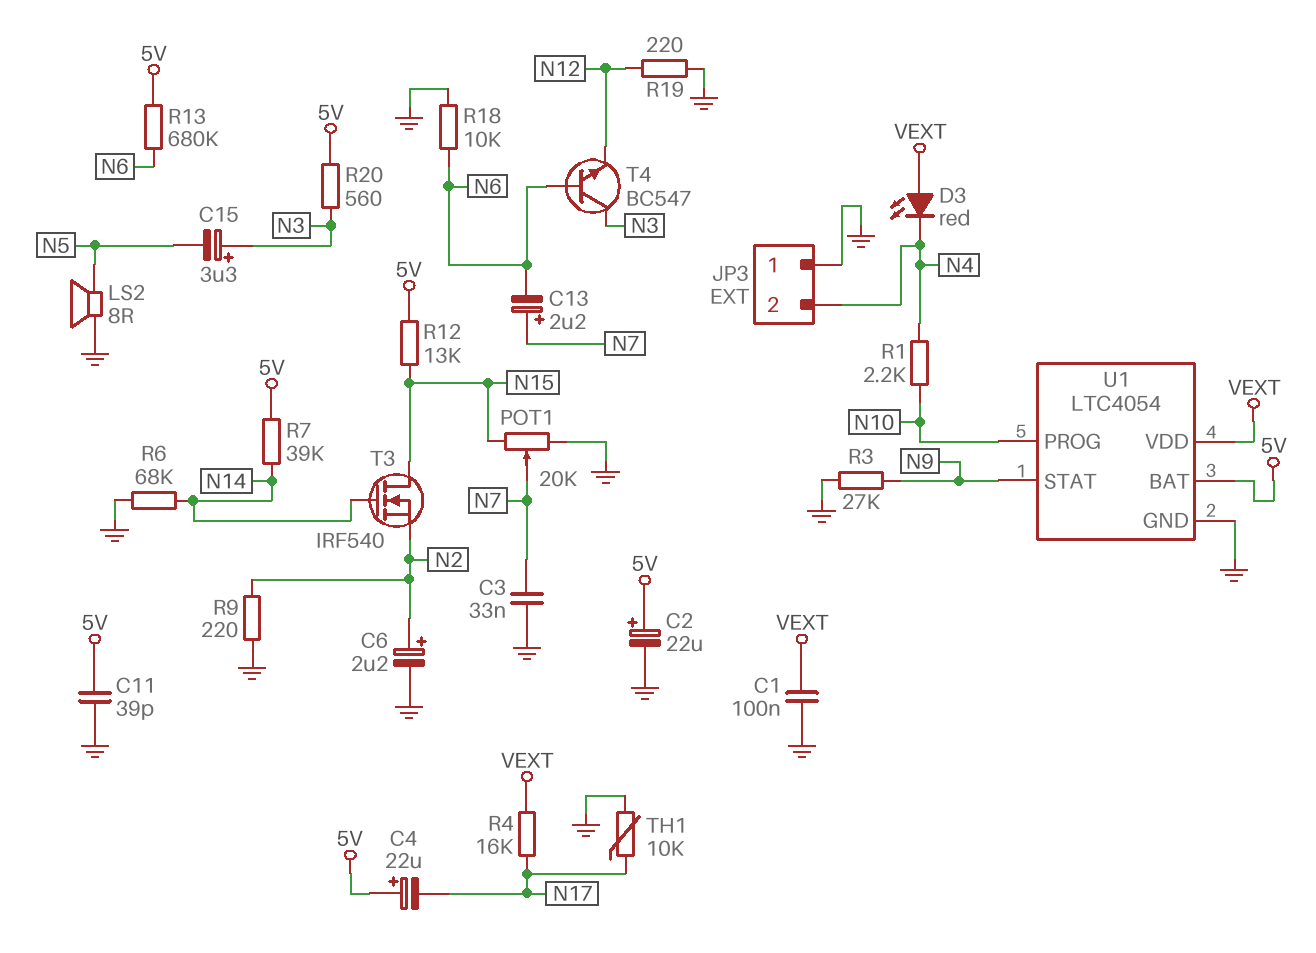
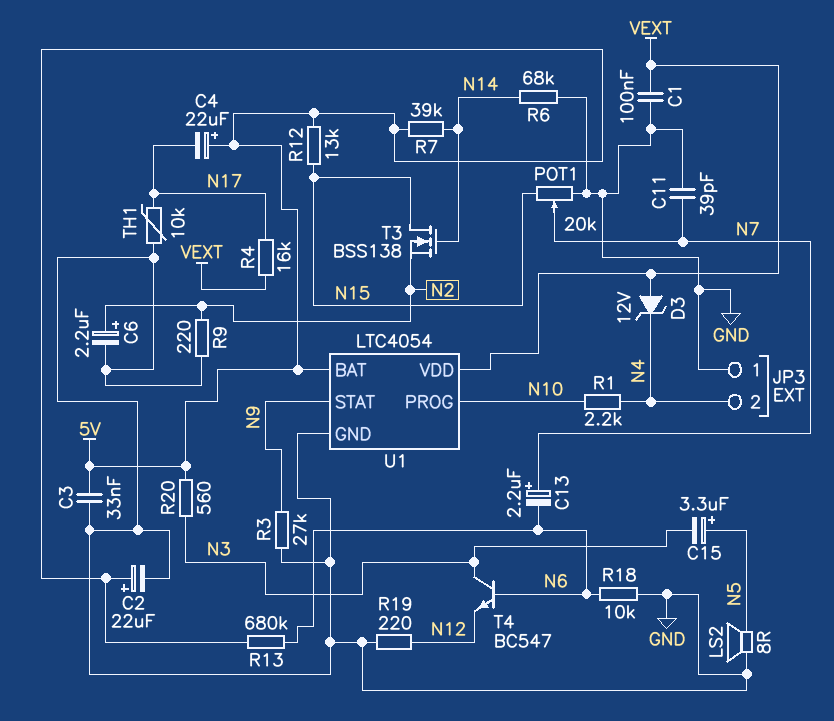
C3: 33nF (GND, N7) -> 33nF (5V, GND)
C11: 39pF (5V, GND) -> 39pF (GND, N7)
C15: 3.3uF (plus N3, minus N5) -> 3.3uF (plus N5, minus N3)
D3: LED red (A VEXT, K N4) -> zener 12V (A VEXT, K N4)
T3: NMOS IRF540 (G N14, D N15, S N2) -> NMOS BSS138 (G N14, D N15, S N2)

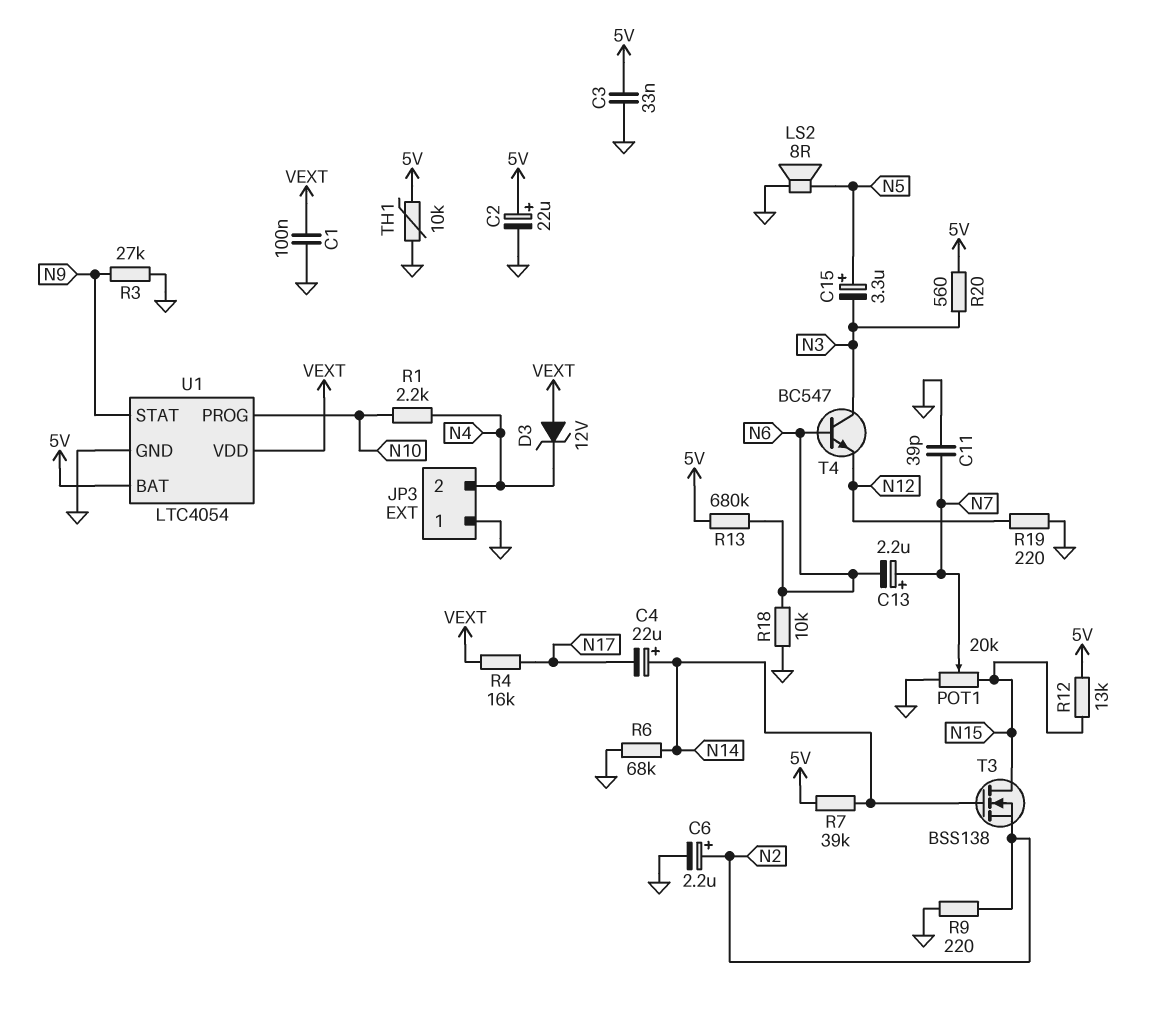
C4: 22uF (plus 5V, minus N17) -> 22uF (plus N14, minus N17)
TH1: 10k (GND, N17) -> 10k (5V, GND)

